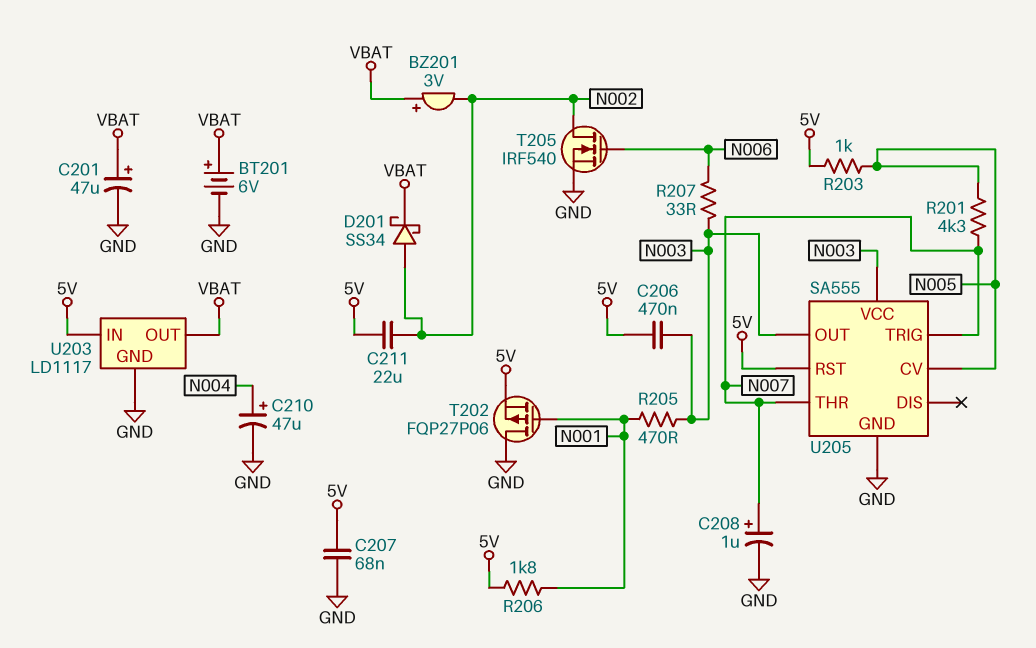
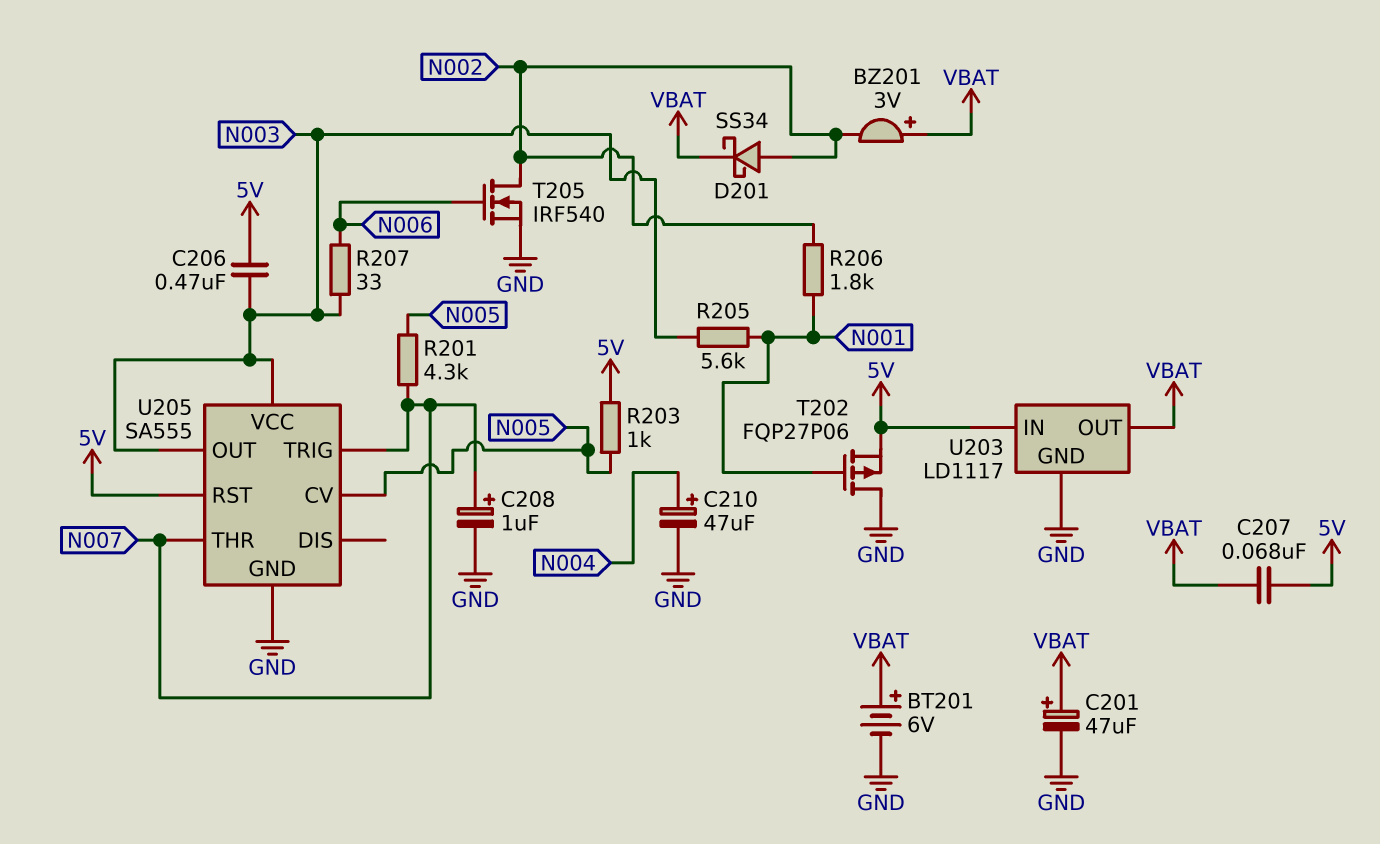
C207: 68nF (5V, GND) -> 68nF (5V, VBAT)
C211: 22uF (5V, N002) -> none
R205: 470 (N001, N003) -> 5.6k (N001, N003)
R206: 1.8k (5V, N001) -> 1.8k (N001, N002)

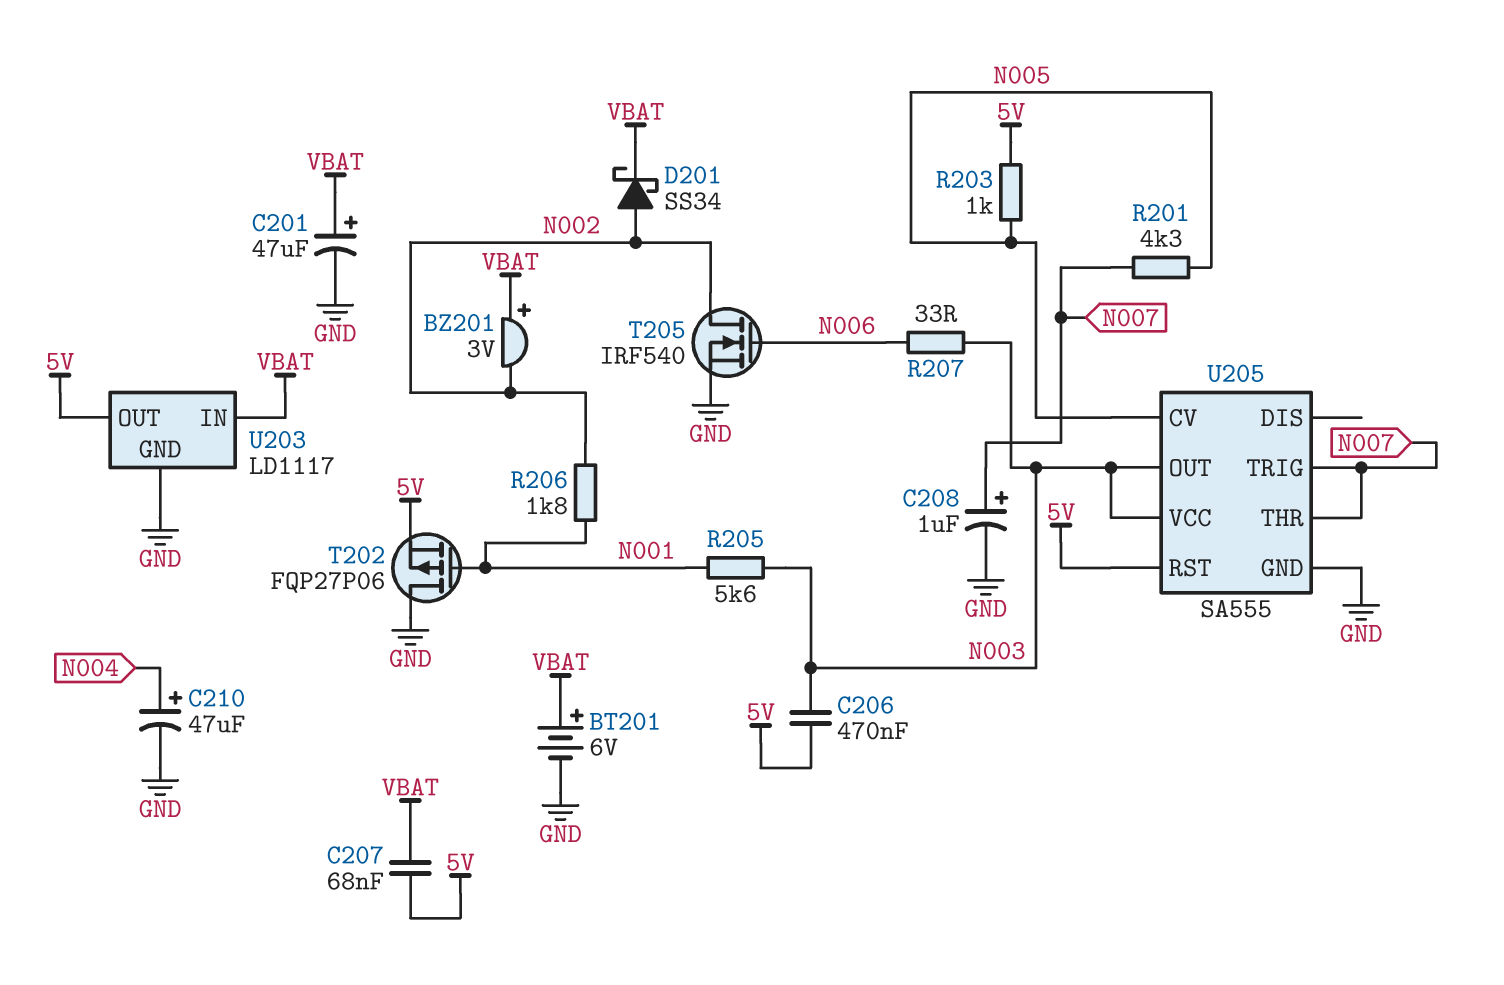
U203 pin IN: 5V -> VBAT
U203 pin OUT: VBAT -> 5V

